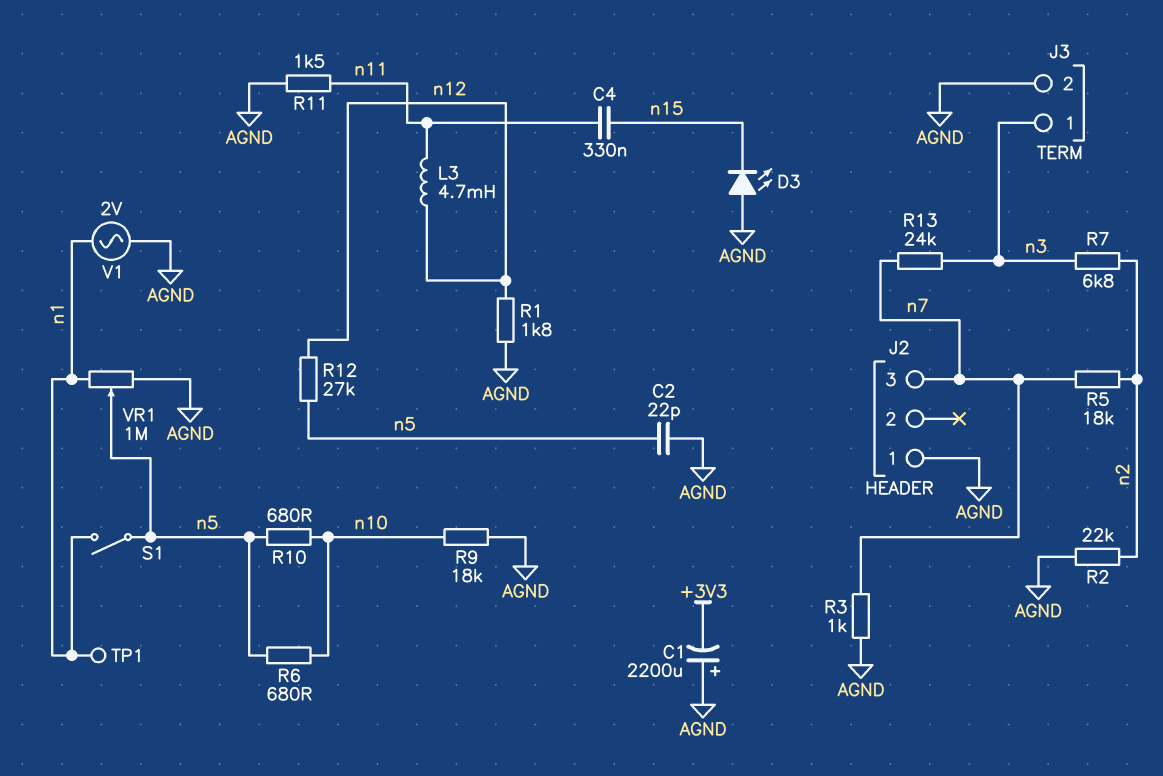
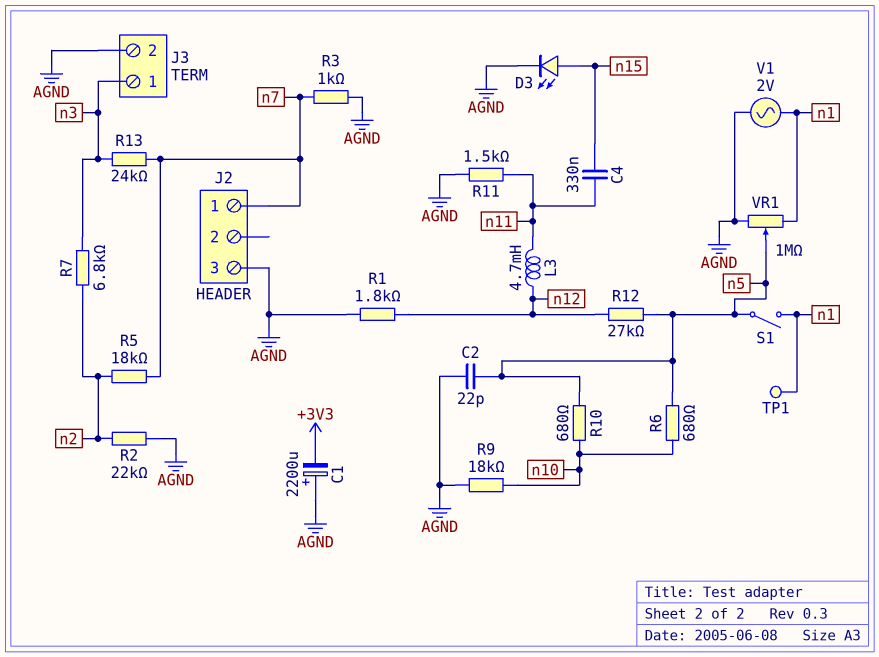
D3: LED (A AGND, K n15) -> LED (A n15, K AGND)
J2 pin 1: AGND -> n7
J2 pin 3: n7 -> AGND

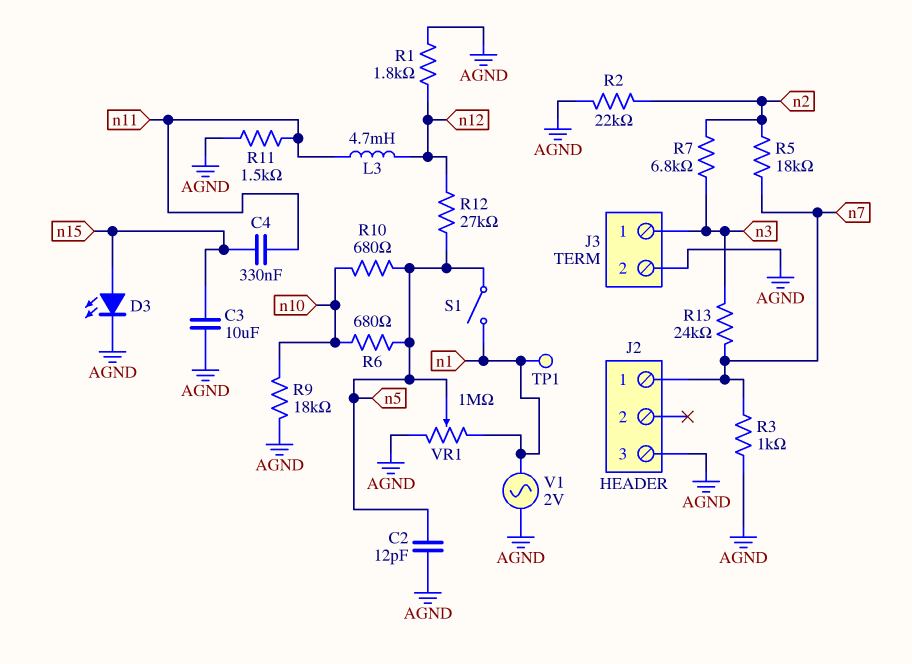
C1: 2200uF (plus AGND, minus +3V3) -> none
C2: 22pF (AGND, n5) -> 12pF (AGND, n5)
C3: none -> 10uF (AGND, n15)

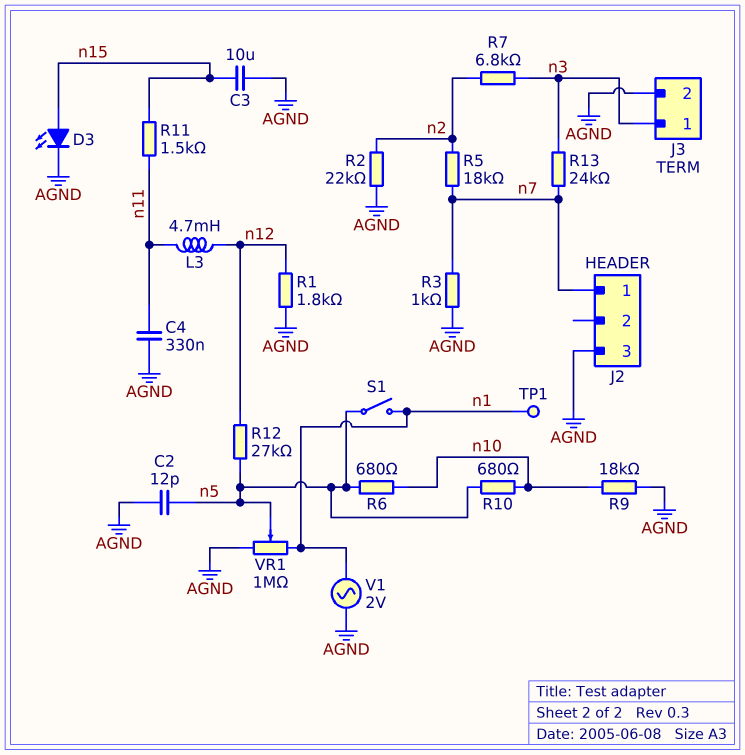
C4: 330nF (n11, n15) -> 330nF (AGND, n11)
R11: 1.5k (AGND, n11) -> 1.5k (n11, n15)

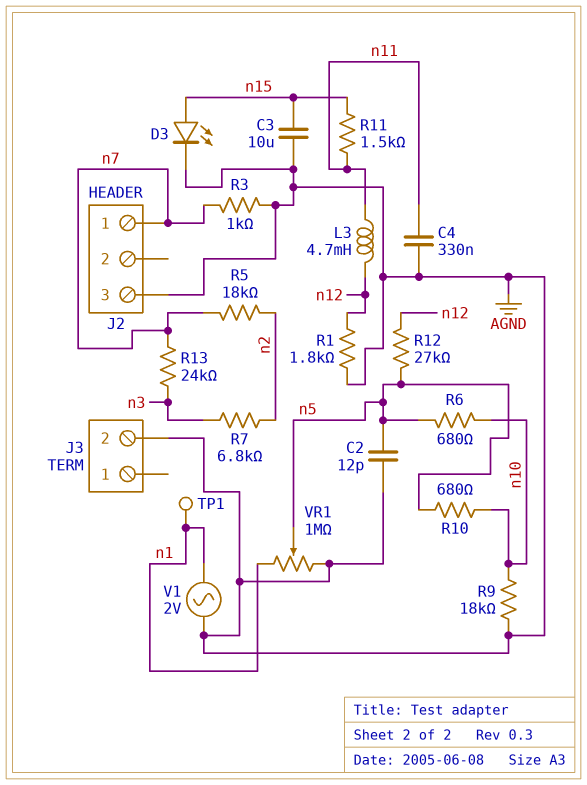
J3 pin 1: n3 -> none
R2: 22k (AGND, n2) -> none
S1: switch (n1, n5) -> none

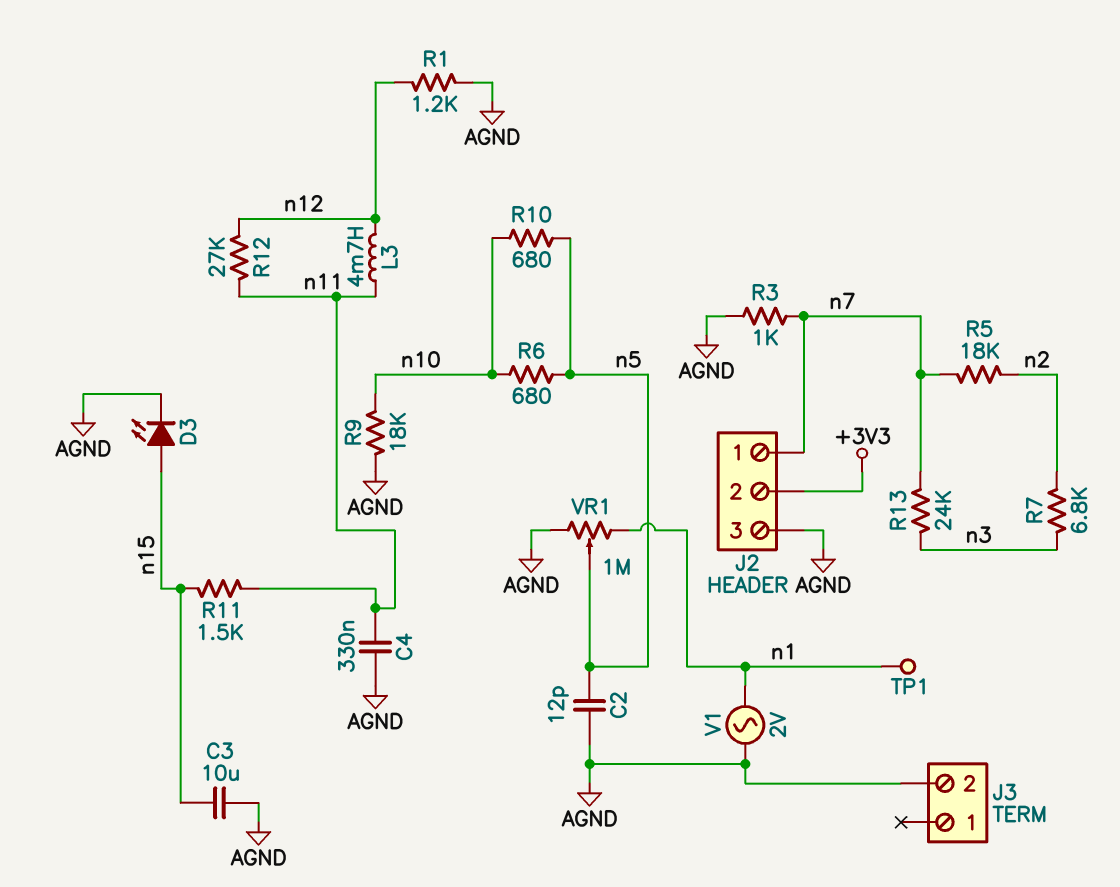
J2 pin 2: none -> +3V3
R1: 1.8k (AGND, n12) -> 1.2k (AGND, n12)
R12: 27k (n5, n12) -> 27k (n11, n12)

